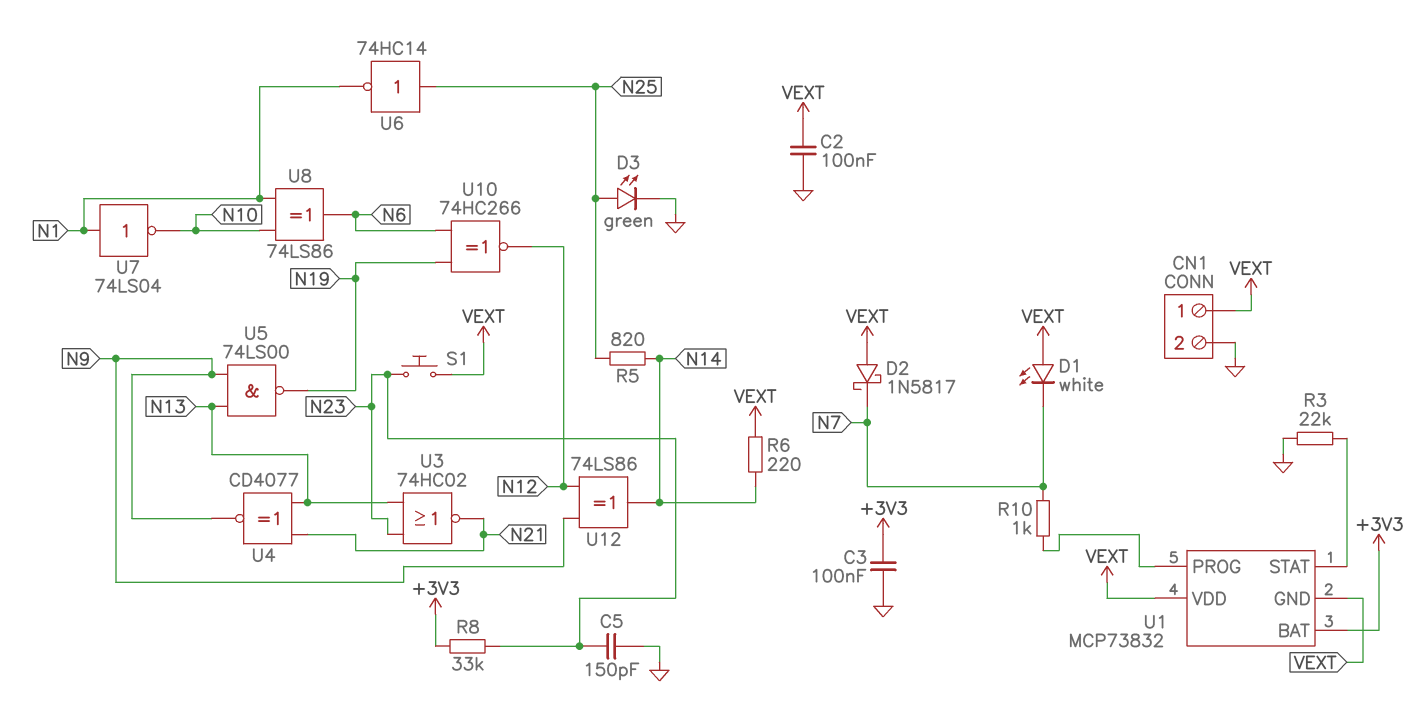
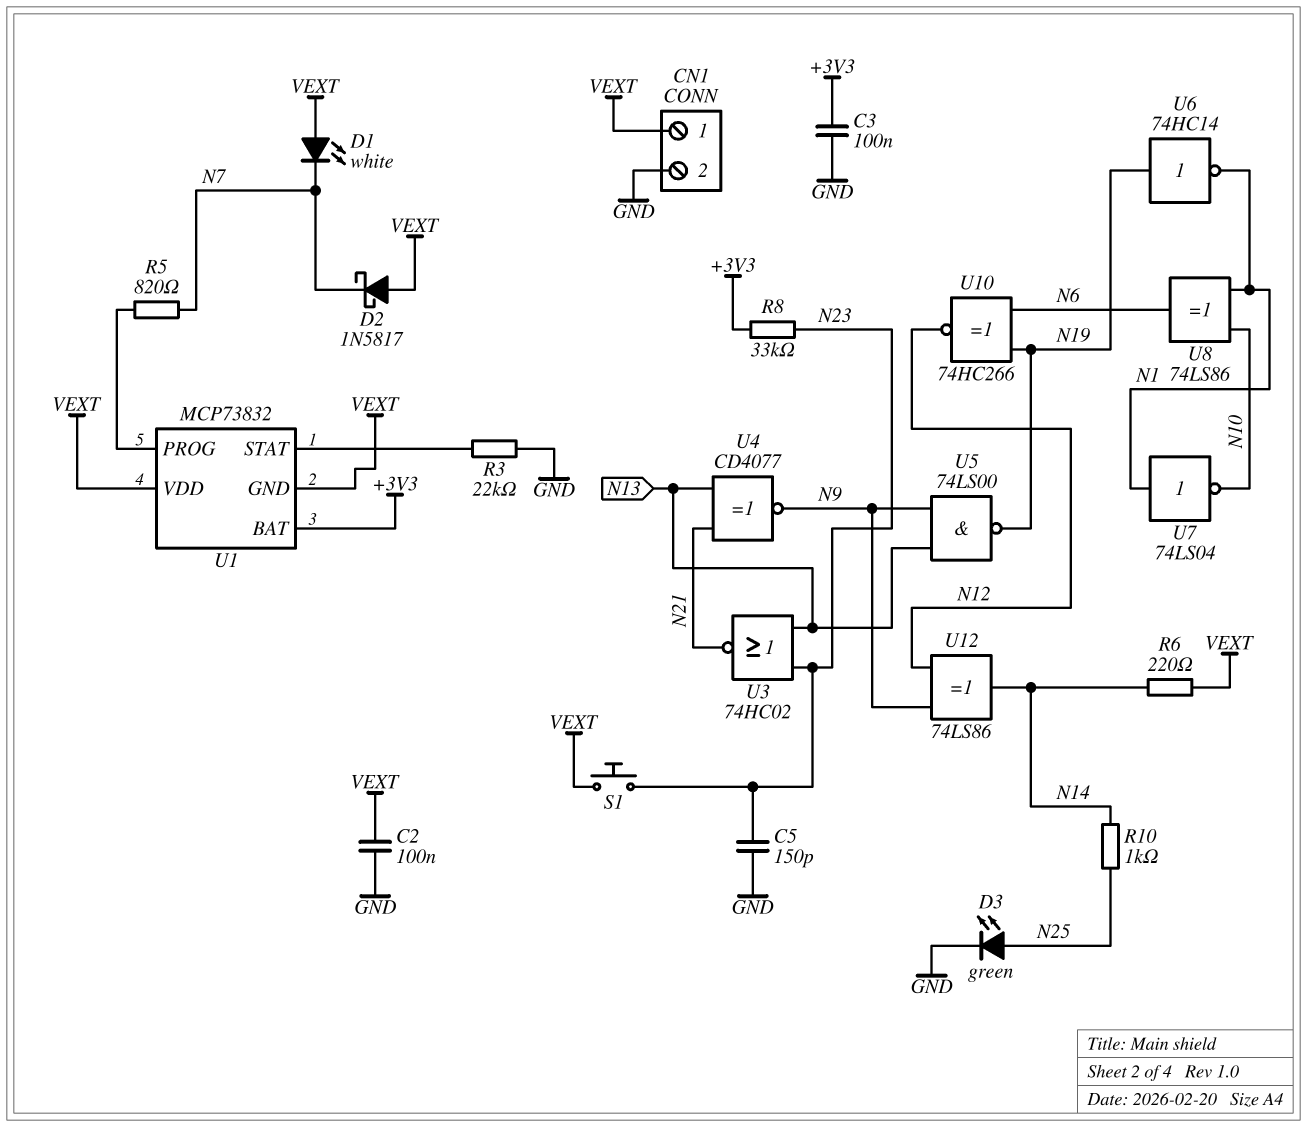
R5: 820 (N14, N25) -> 820 (N7, U1/PROG)
R10: 1k (N7, U1/PROG) -> 1k (N14, N25)
U6: NOT 74HC14 (in N25, out N1) -> NOT 74HC14 (in N19, out N1)

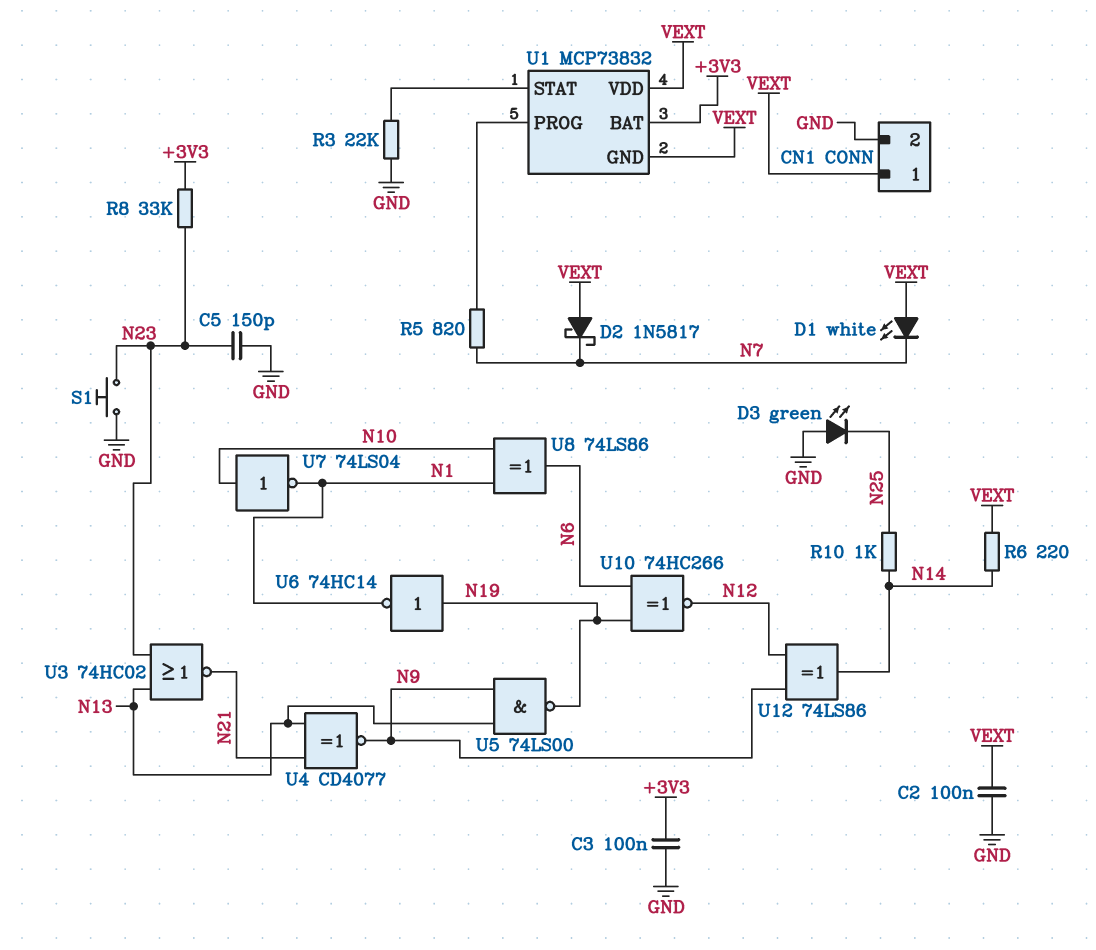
D3: LED green (A N25, K GND) -> LED green (A GND, K N25)
S1: button (N23, VEXT) -> button (GND, N23)
U7: NOT 74LS04 (in N1, out N10) -> NOT 74LS04 (in N10, out N1)

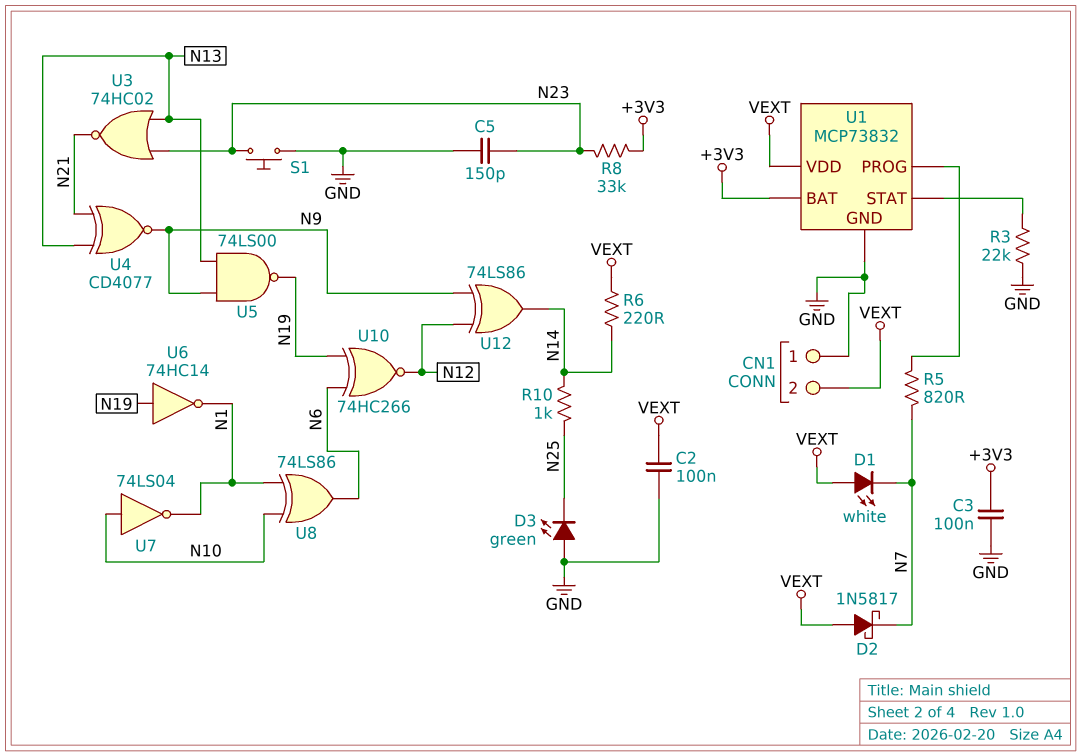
CN1 pin 1: VEXT -> GND
CN1 pin 2: GND -> VEXT
U1 pin GND: VEXT -> GND

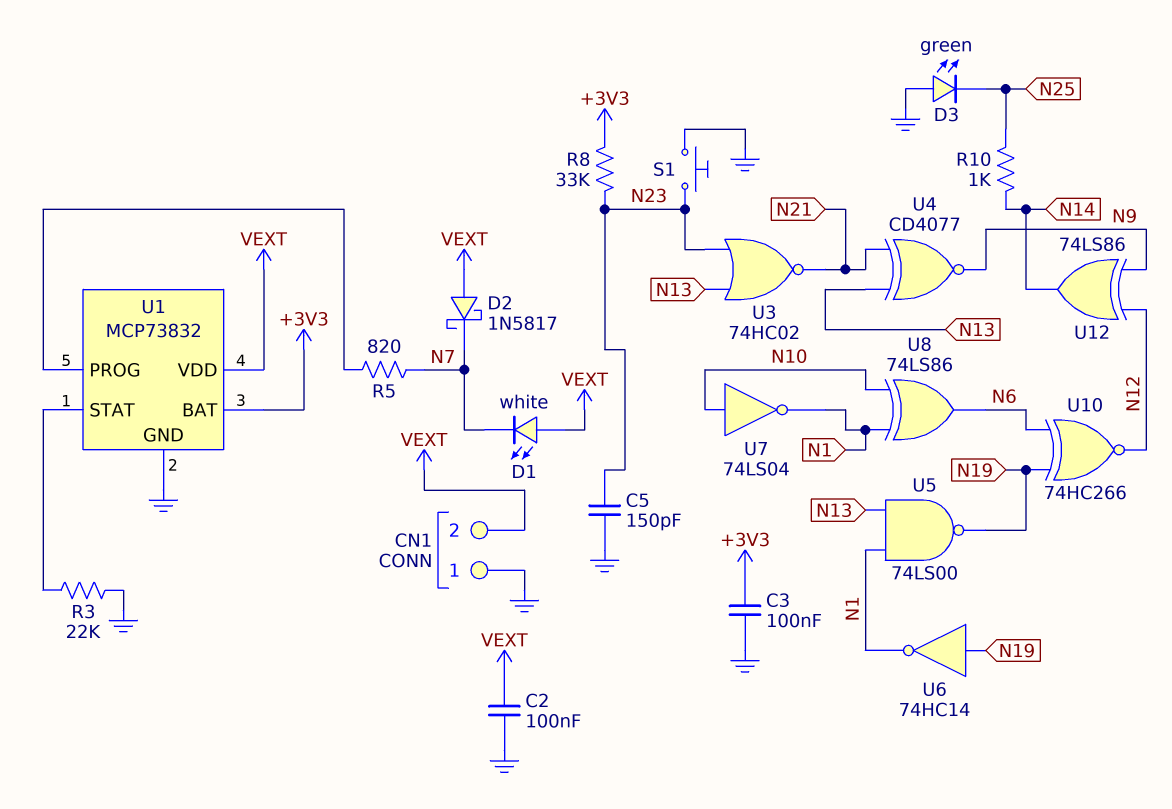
R6: 220 (N14, VEXT) -> none
U5: NAND 74LS00 (in N9, in N13, out N19) -> NAND 74LS00 (in N1, in N13, out N19)

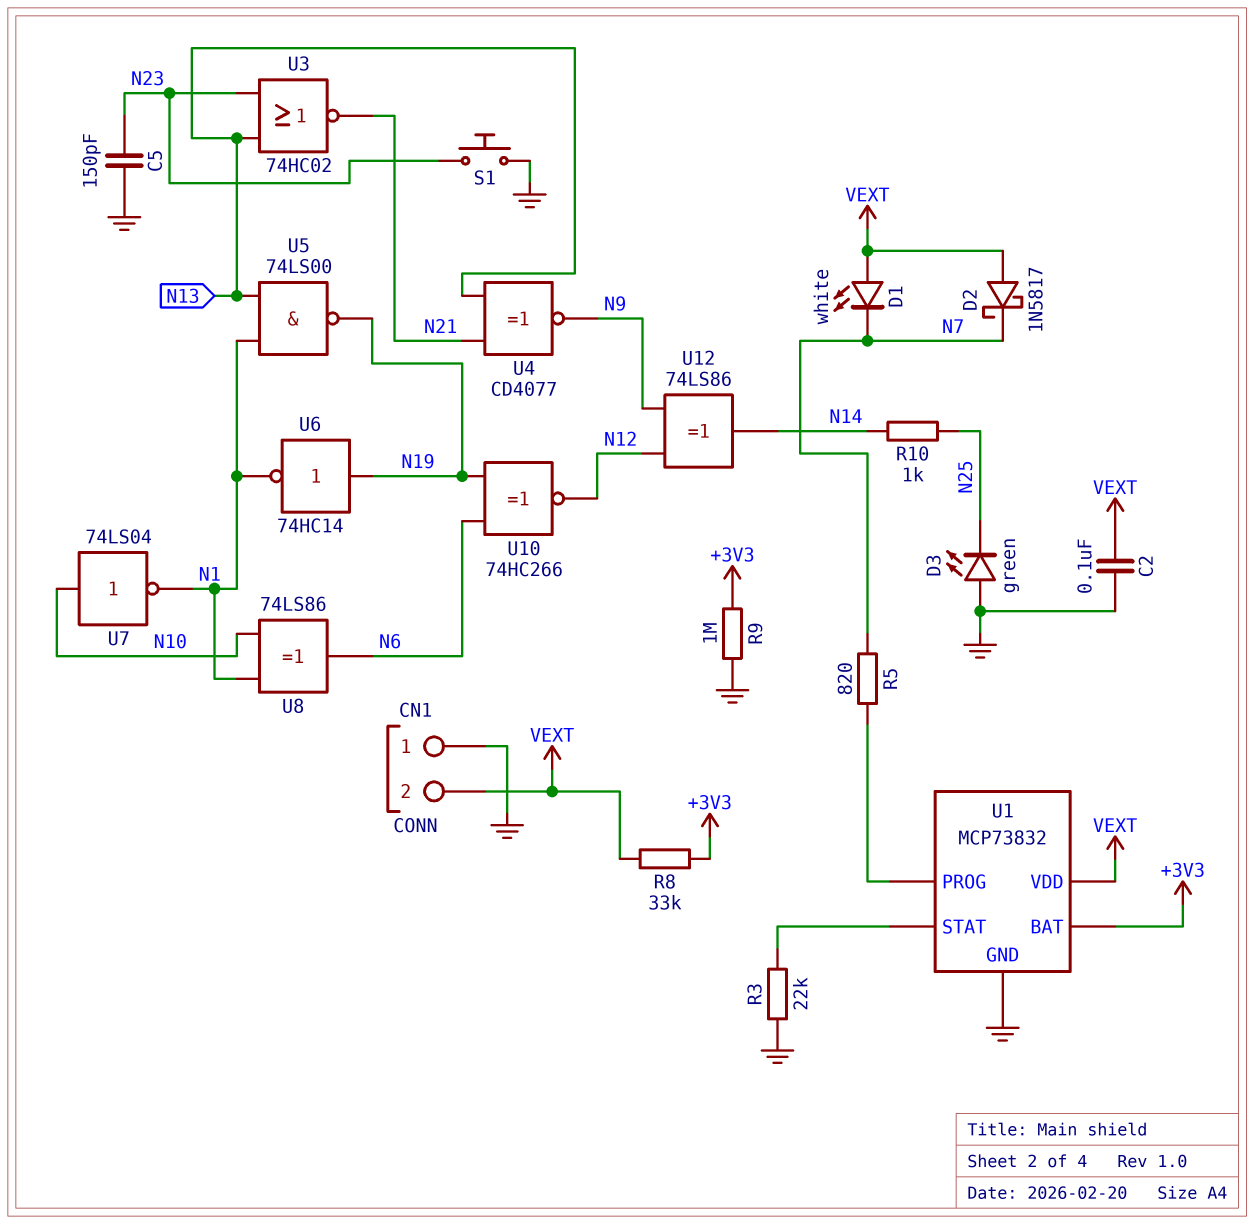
C3: 100nF (+3V3, GND) -> none
R8: 33k (+3V3, N23) -> 33k (+3V3, VEXT)
R9: none -> 1M (+3V3, GND)

